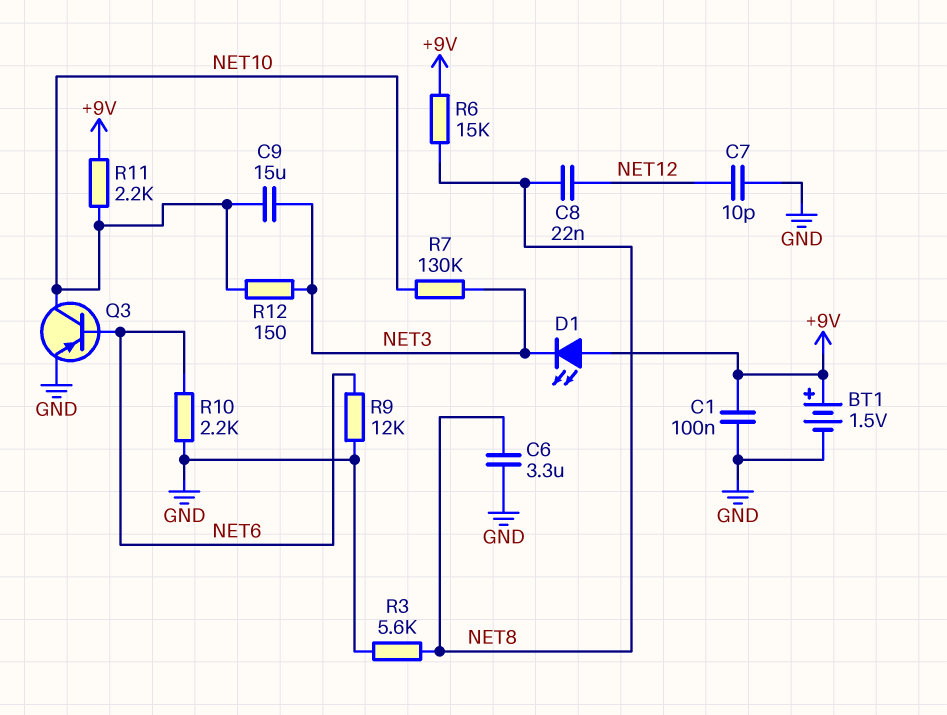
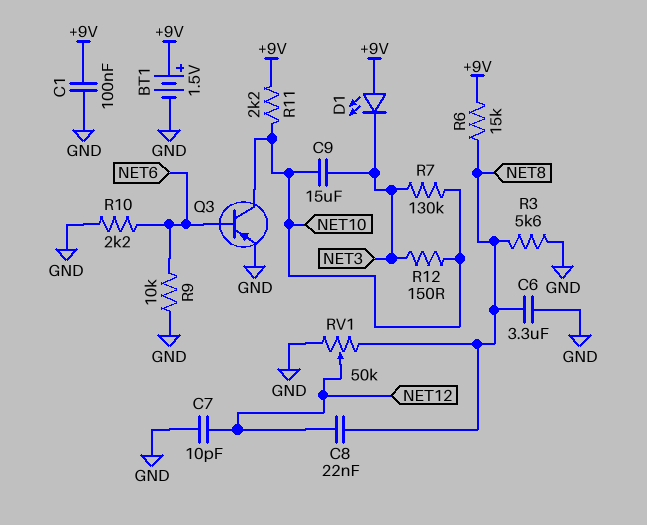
R9: 12k (GND, NET6) -> 10k (GND, NET6)
RV1: none -> 50k (GND, NET8, wiper NET12)

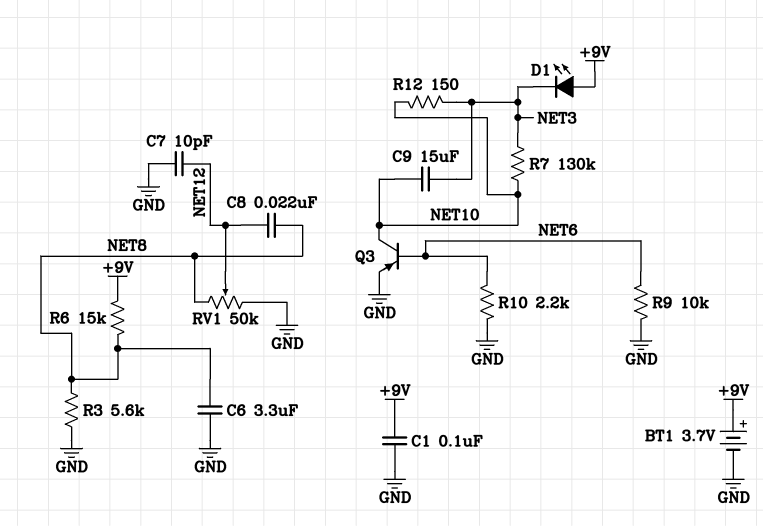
BT1: 1.5V (plus +9V, minus GND) -> 3.7V (plus +9V, minus GND)
R11: 2.2k (+9V, NET10) -> none

